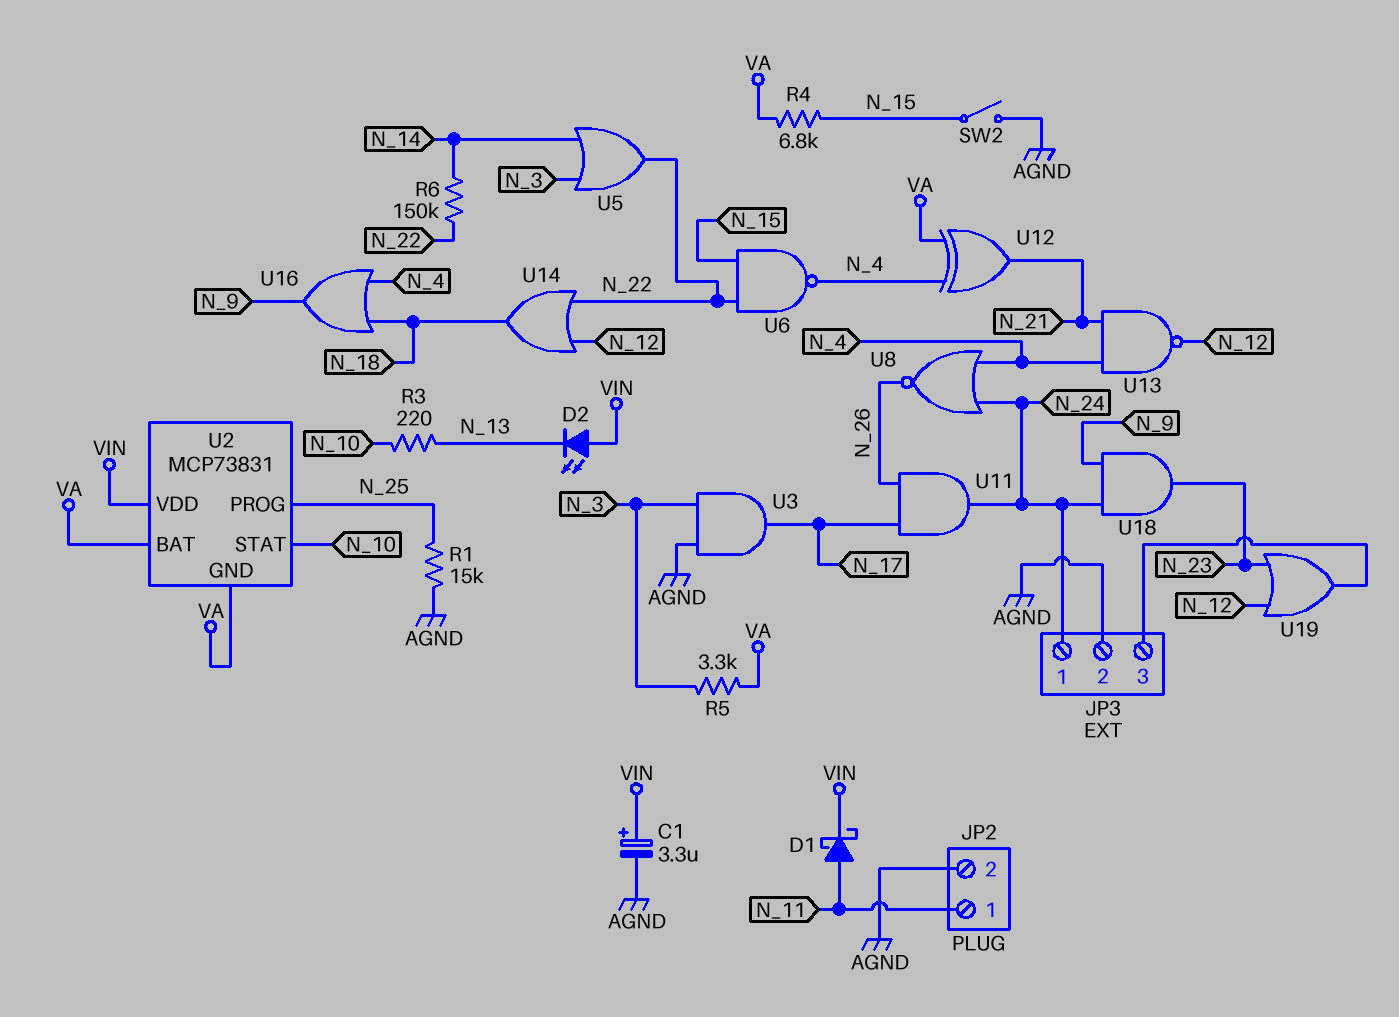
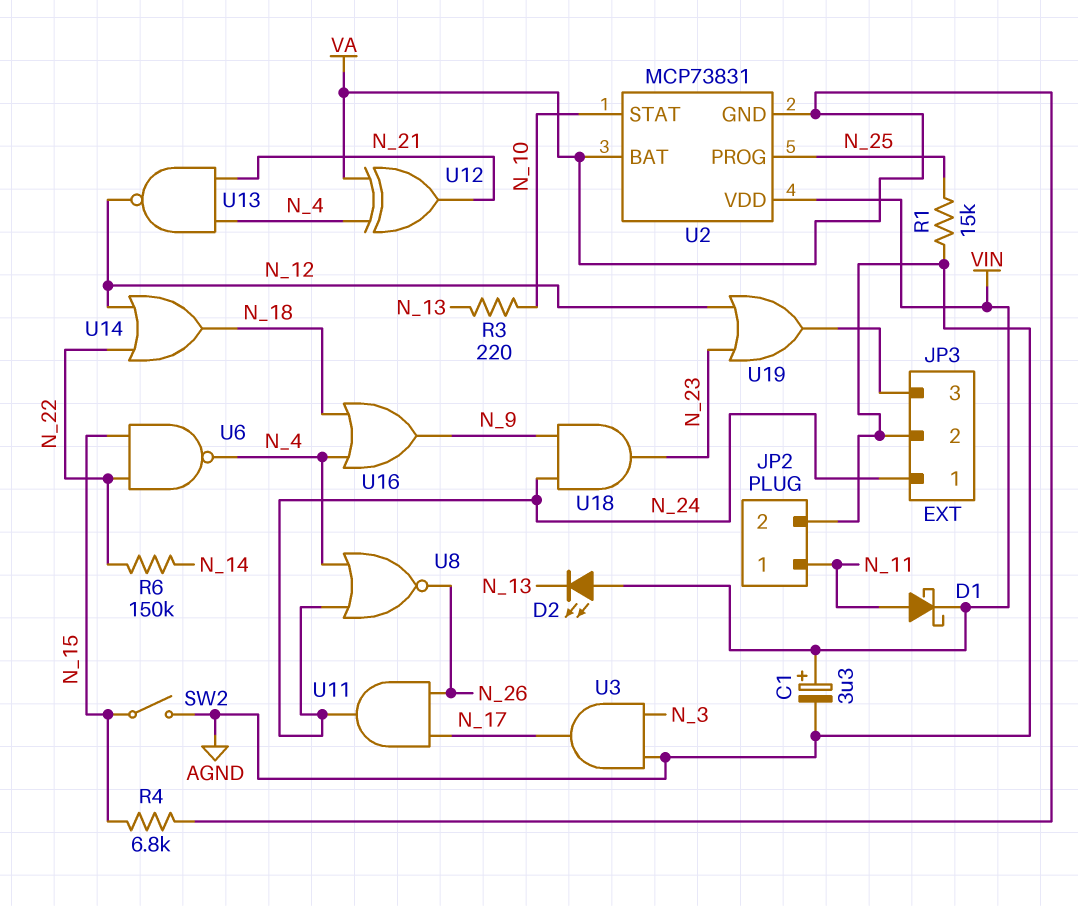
R5: 3.3k (N_3, VA) -> none
U5: OR (in N_3, in N_14, out N_22) -> none

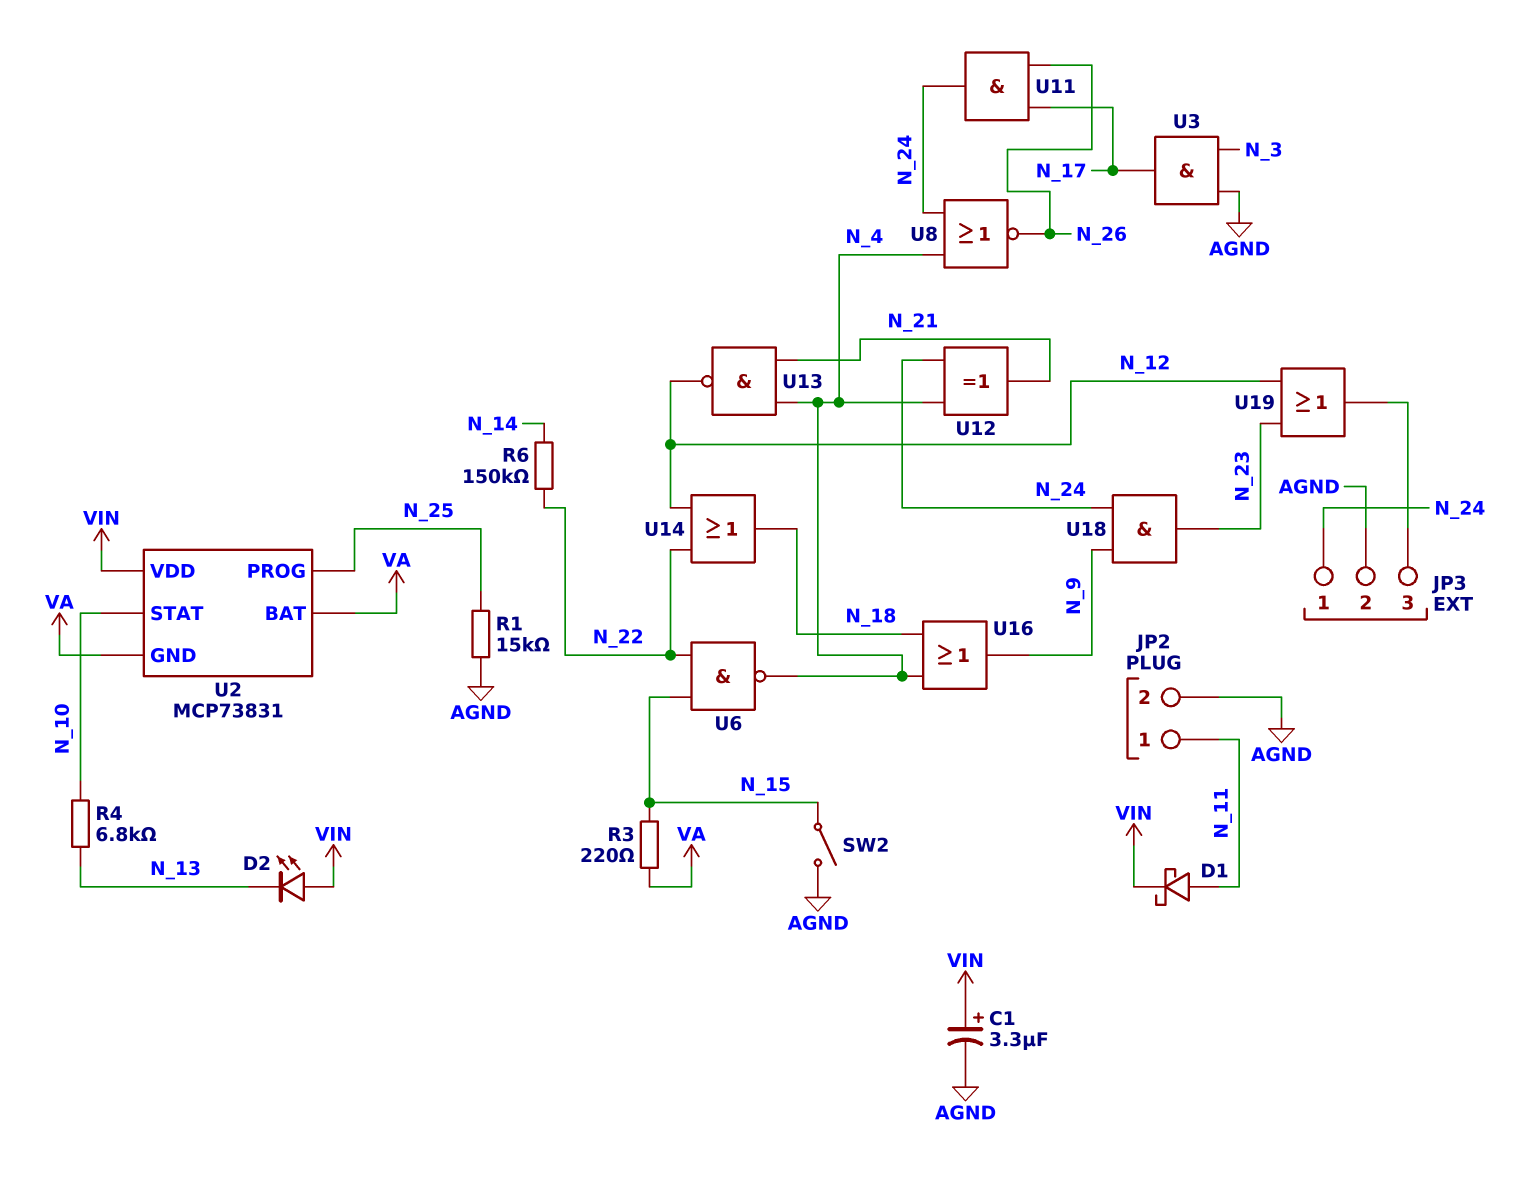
R3: 220 (N_10, N_13) -> 220 (N_15, VA)
R4: 6.8k (N_15, VA) -> 6.8k (N_10, N_13)
U12: XOR (in N_4, in VA, out N_21) -> XOR (in N_4, in N_24, out N_21)

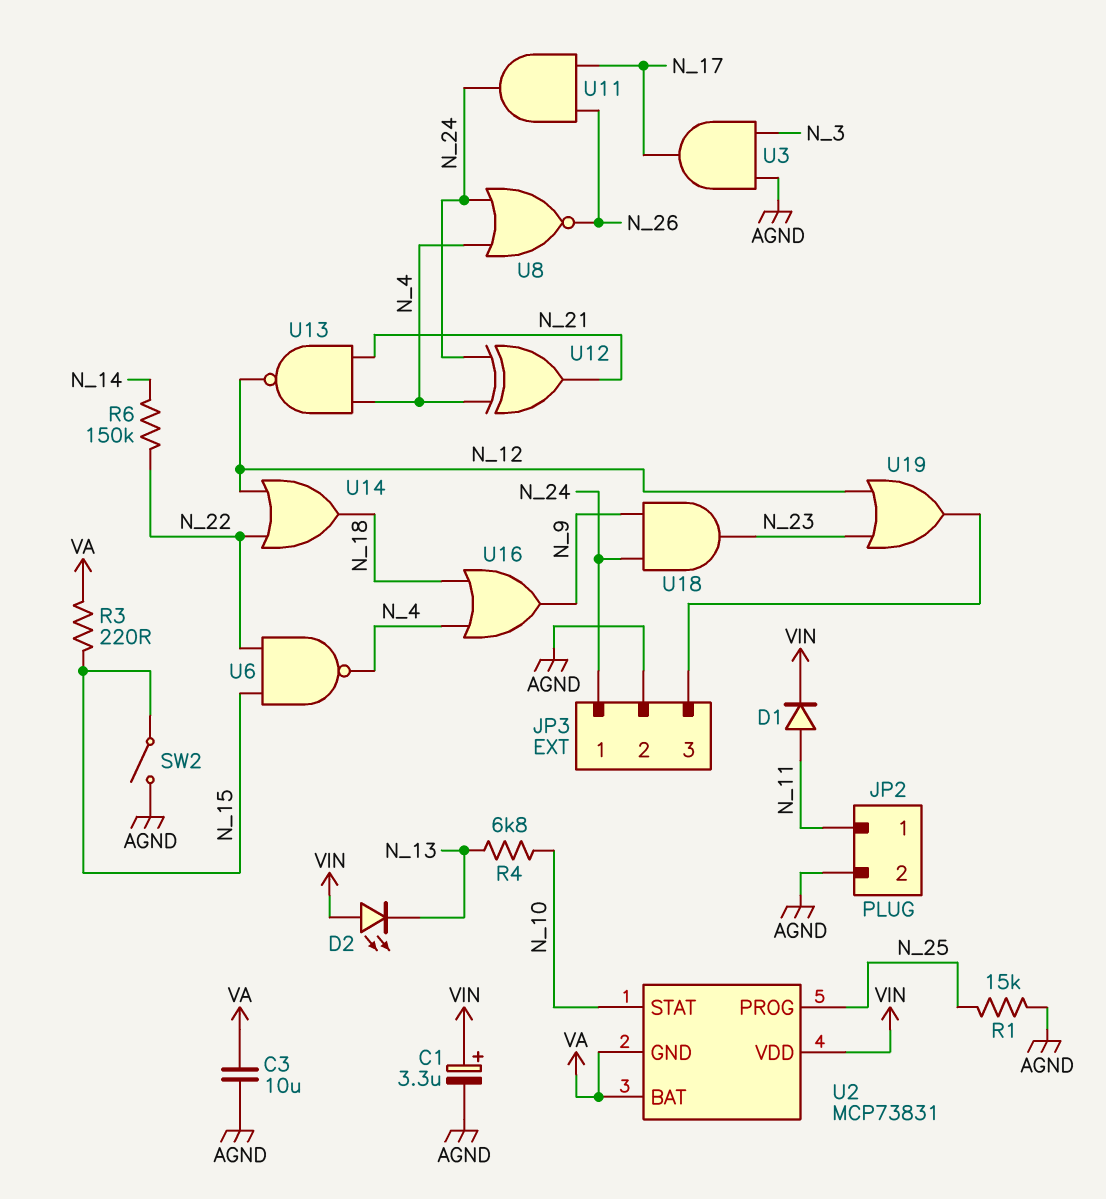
C3: none -> 10uF (AGND, VA)
D1: schottky (A N_11, K VIN) -> diode (A N_11, K VIN)

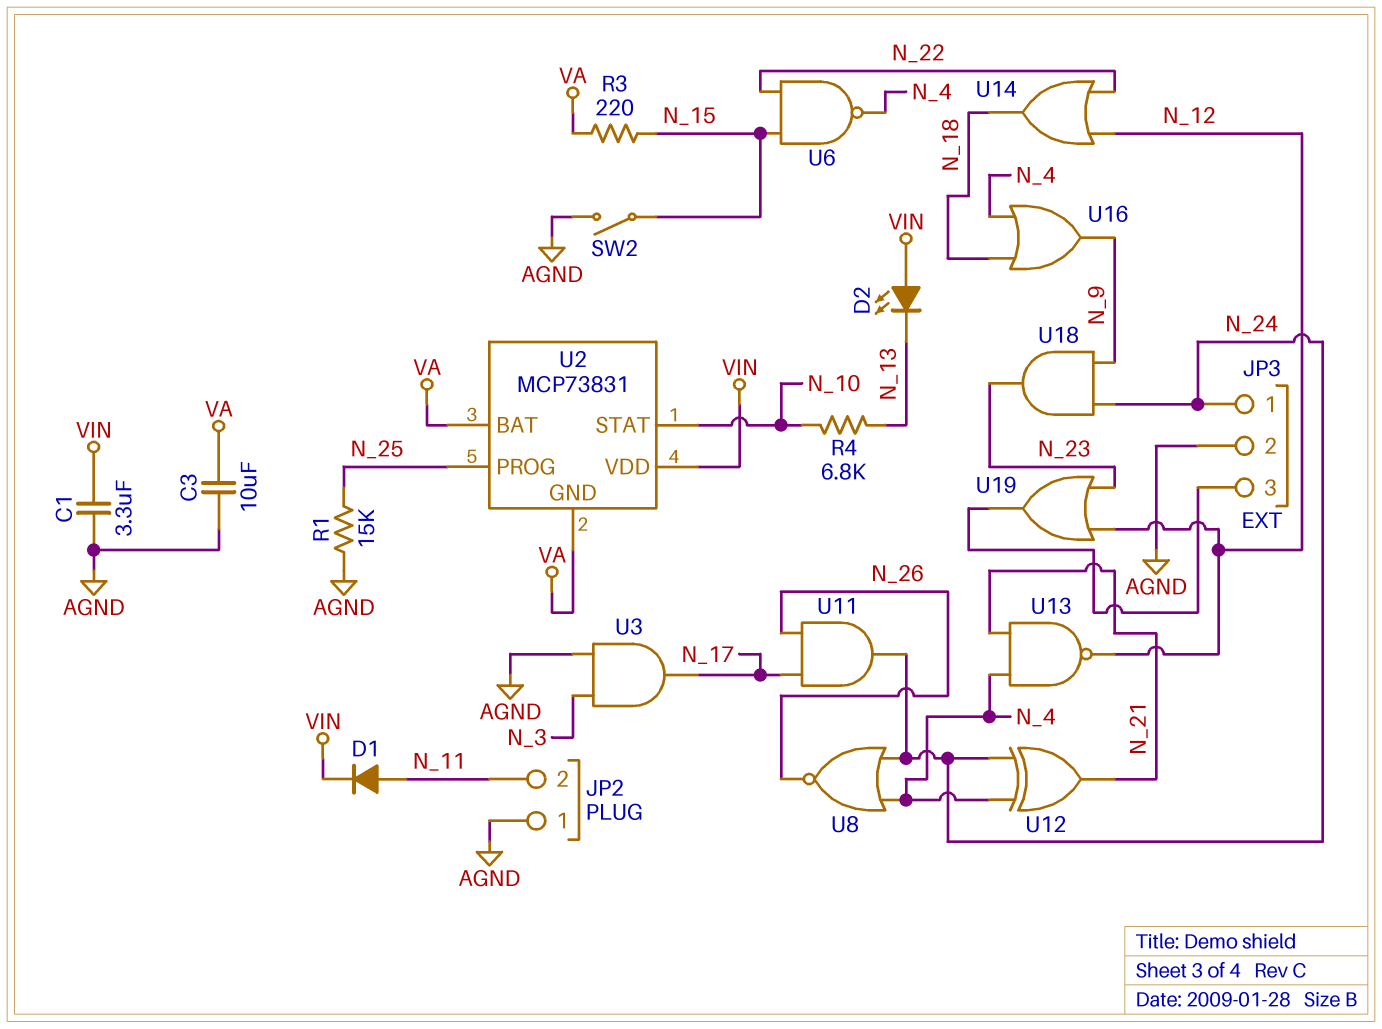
C1: 3.3uF (plus VIN, minus AGND) -> 3.3uF (AGND, VIN)
JP2 pin 1: N_11 -> AGND
JP2 pin 2: AGND -> N_11
R6: 150k (N_14, N_22) -> none

